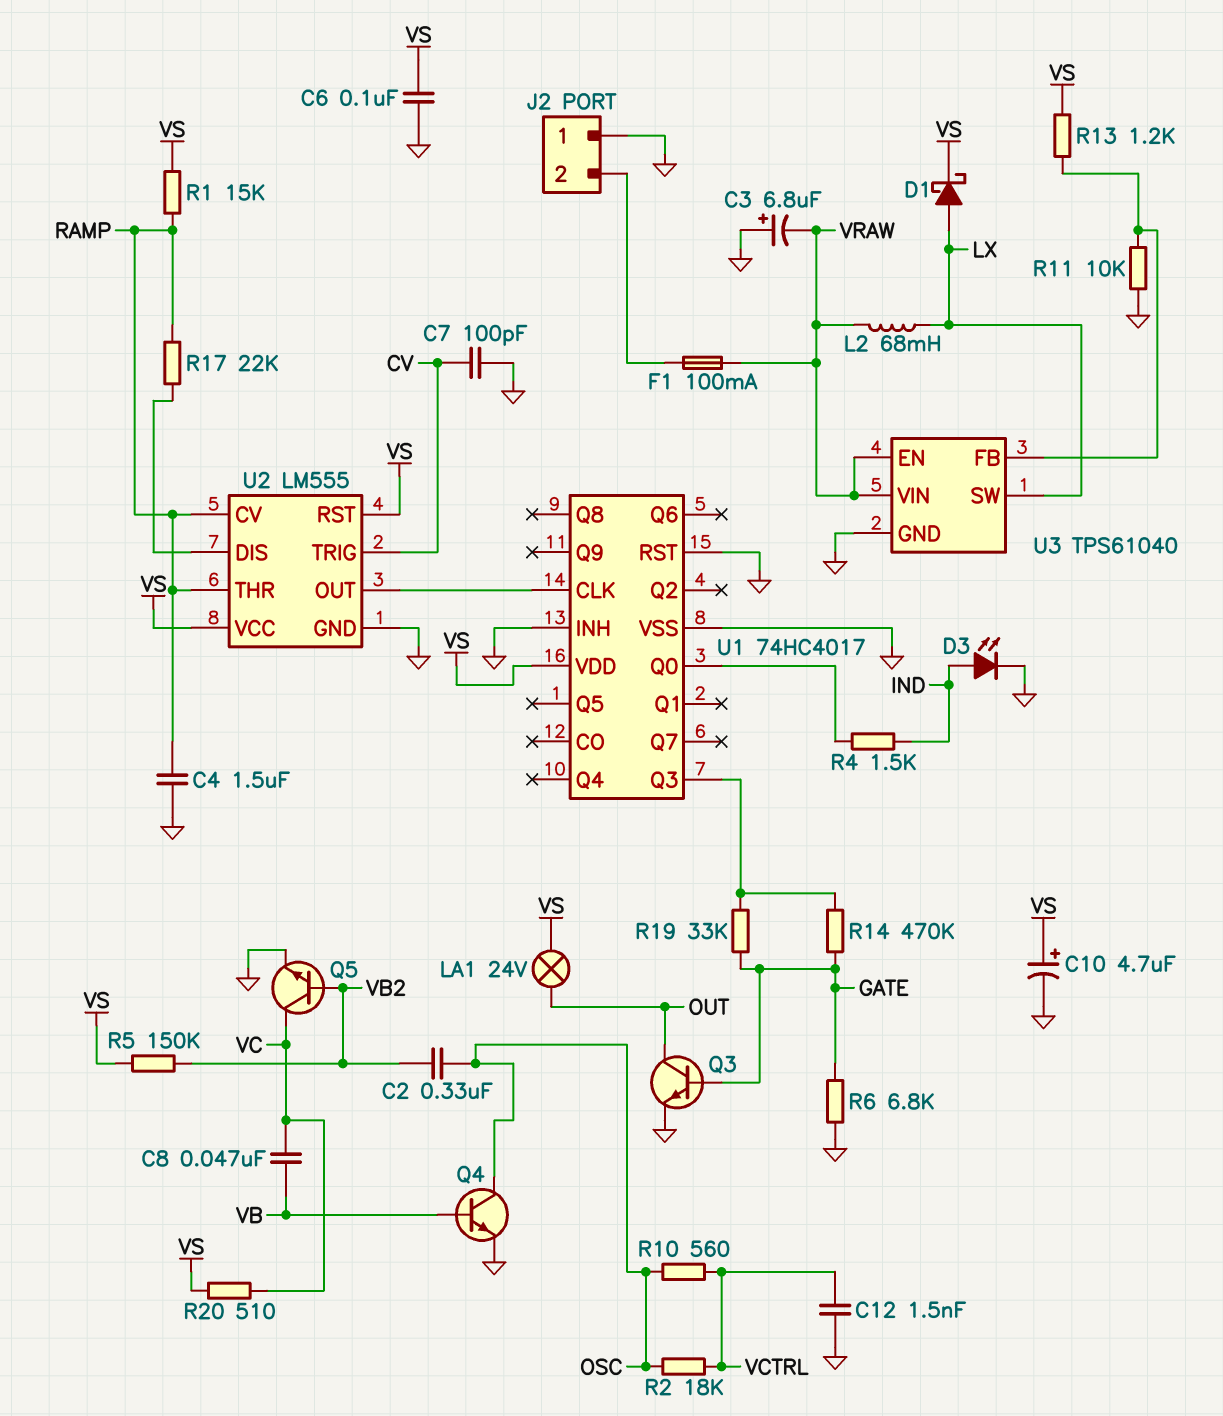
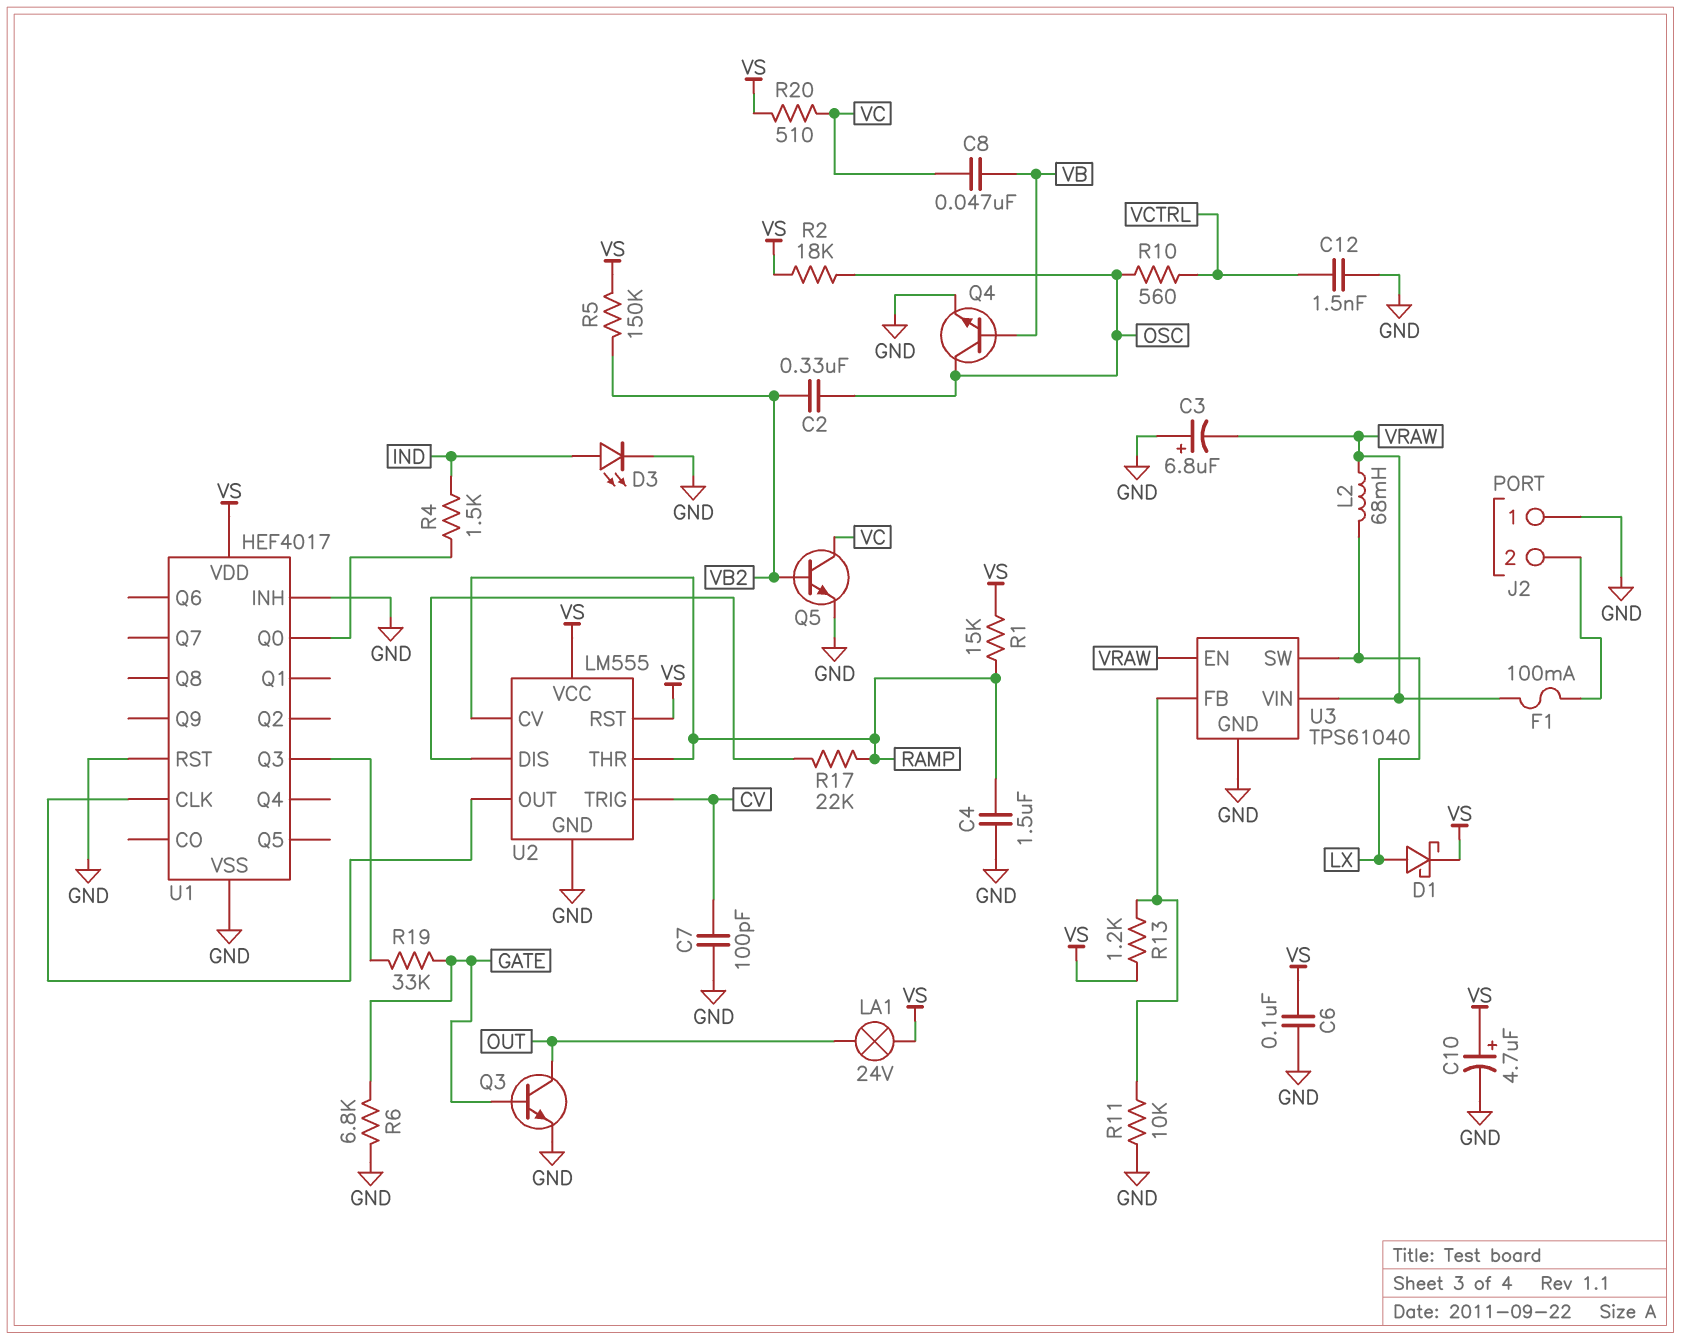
R2: 18k (OSC, VCTRL) -> 18k (OSC, VS)
R14: 470k (GATE, U1/Q3) -> none
U1: 74HC4017 -> HEF4017

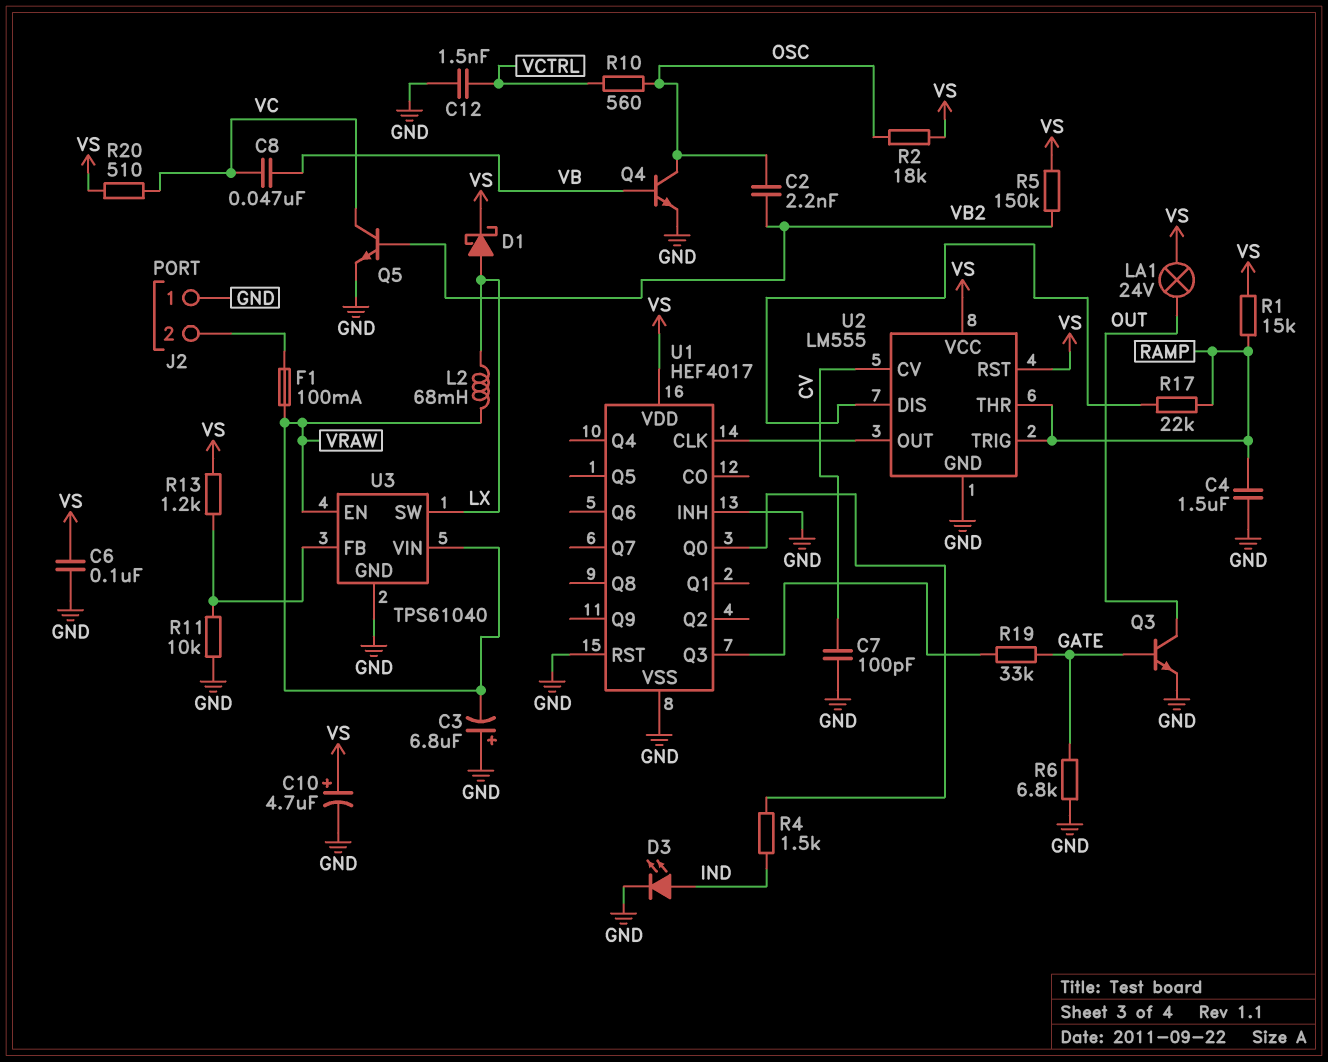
C2: 330nF (OSC, VB2) -> 2.2nF (OSC, VB2)
U2 pin CV: RAMP -> CV
U2 pin TRIG: CV -> RAMP

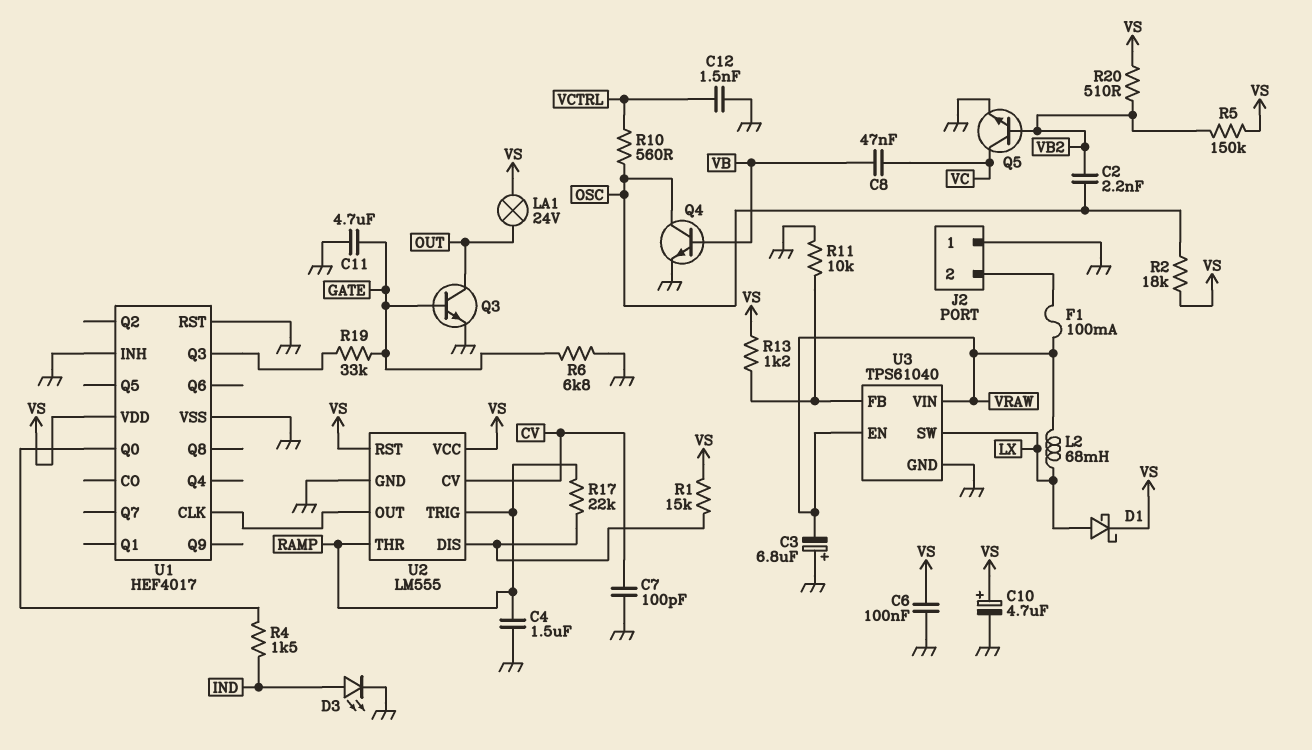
C11: none -> 4.7uF (GATE, GND)
R1: 15k (RAMP, VS) -> 15k (U2/DIS, VS)
R20: 510 (VC, VS) -> 510 (VB2, VS)

